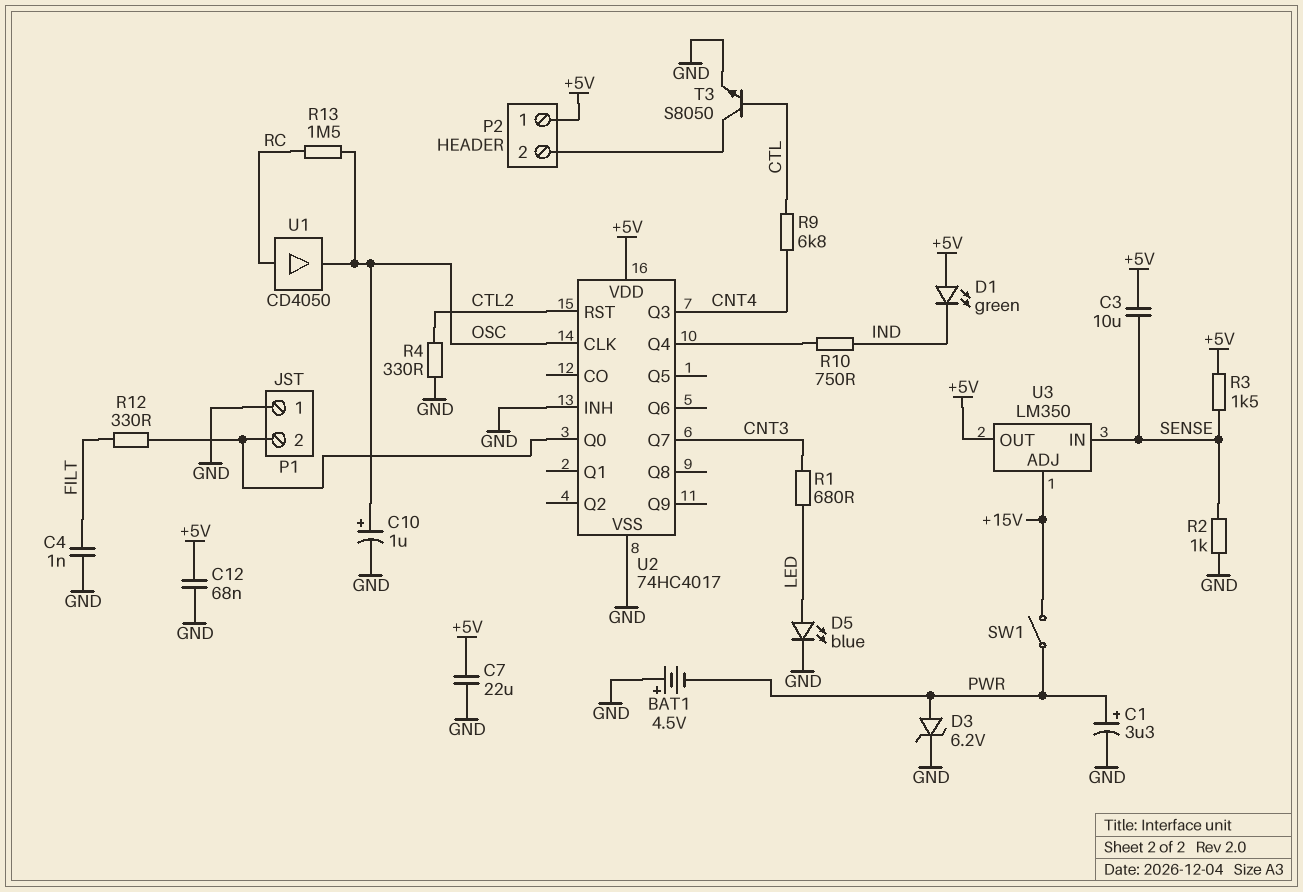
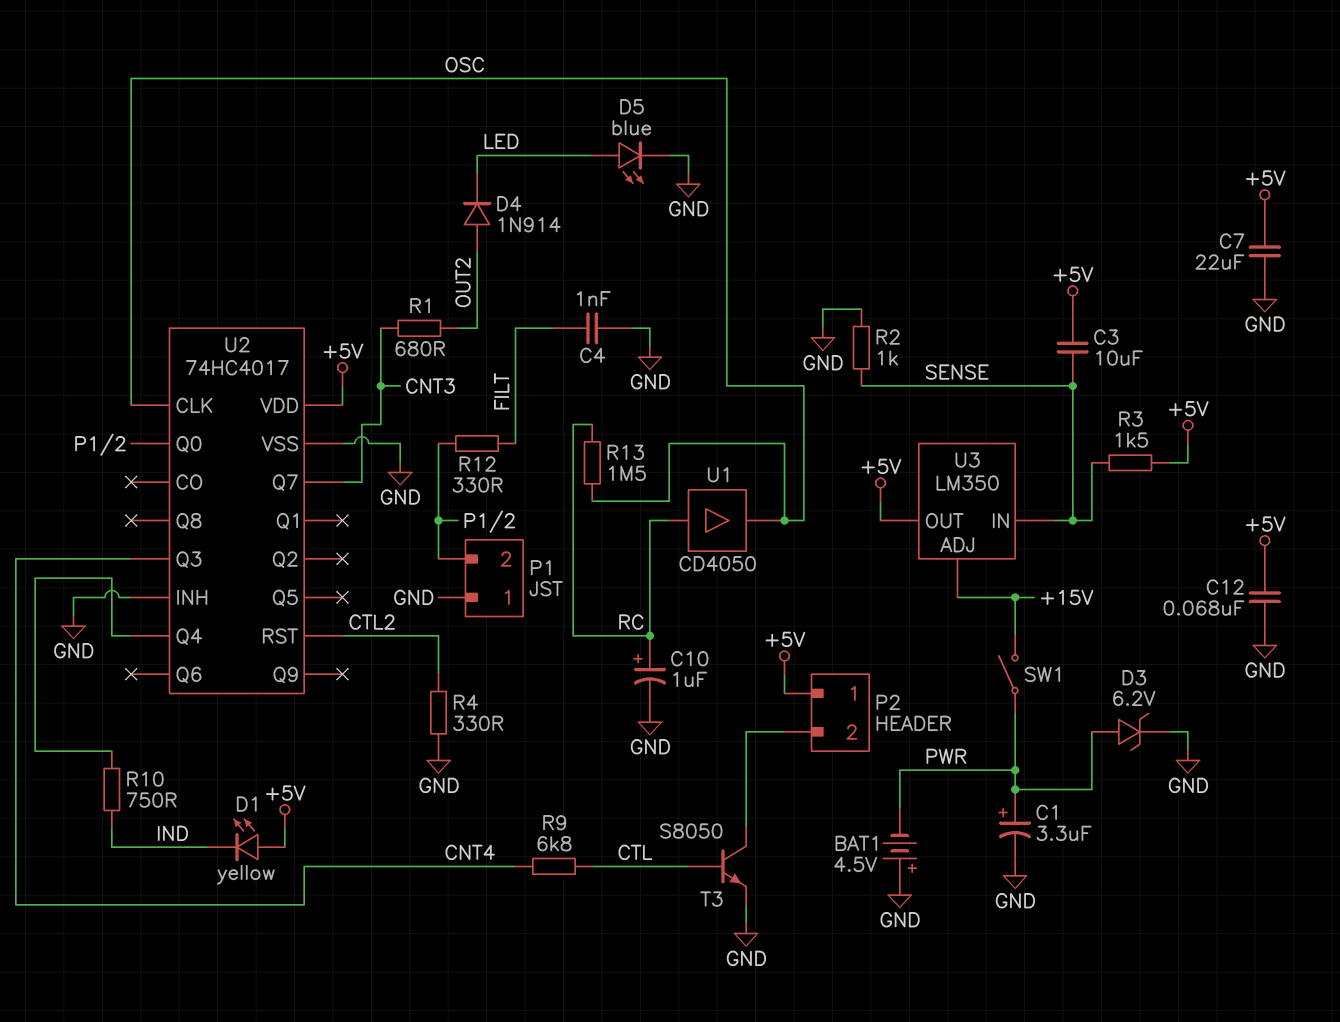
C10: 1uF (plus OSC, minus GND) -> 1uF (plus RC, minus GND)
D1: LED green (A +5V, K IND) -> LED yellow (A +5V, K IND)
D4: none -> diode 1N914 (A OUT2, K LED)
R1: 680 (CNT3, LED) -> 680 (CNT3, OUT2)

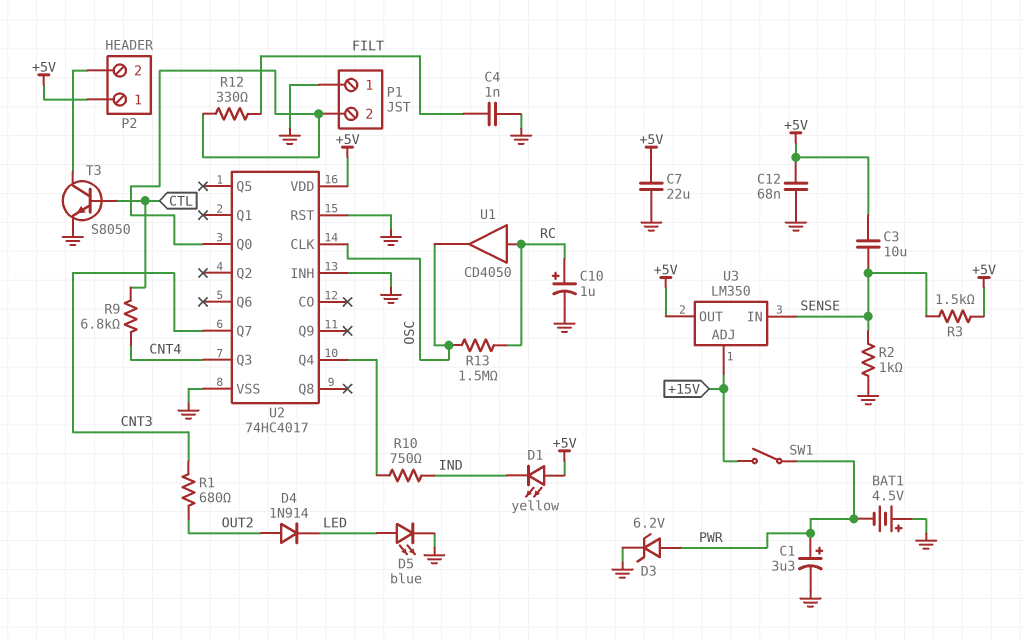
R4: 330 (CTL2, GND) -> none
U2 pin RST: CTL2 -> GND

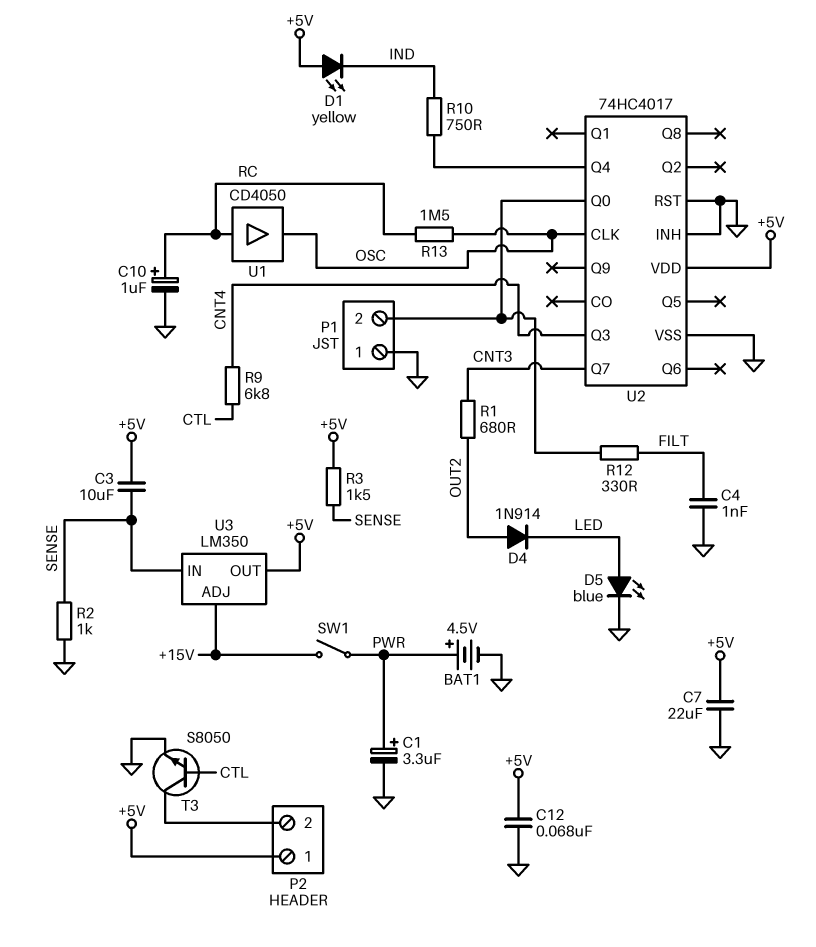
BAT1: 4.5V (plus GND, minus PWR) -> 4.5V (plus PWR, minus GND)
D3: zener 6.2V (A PWR, K GND) -> none

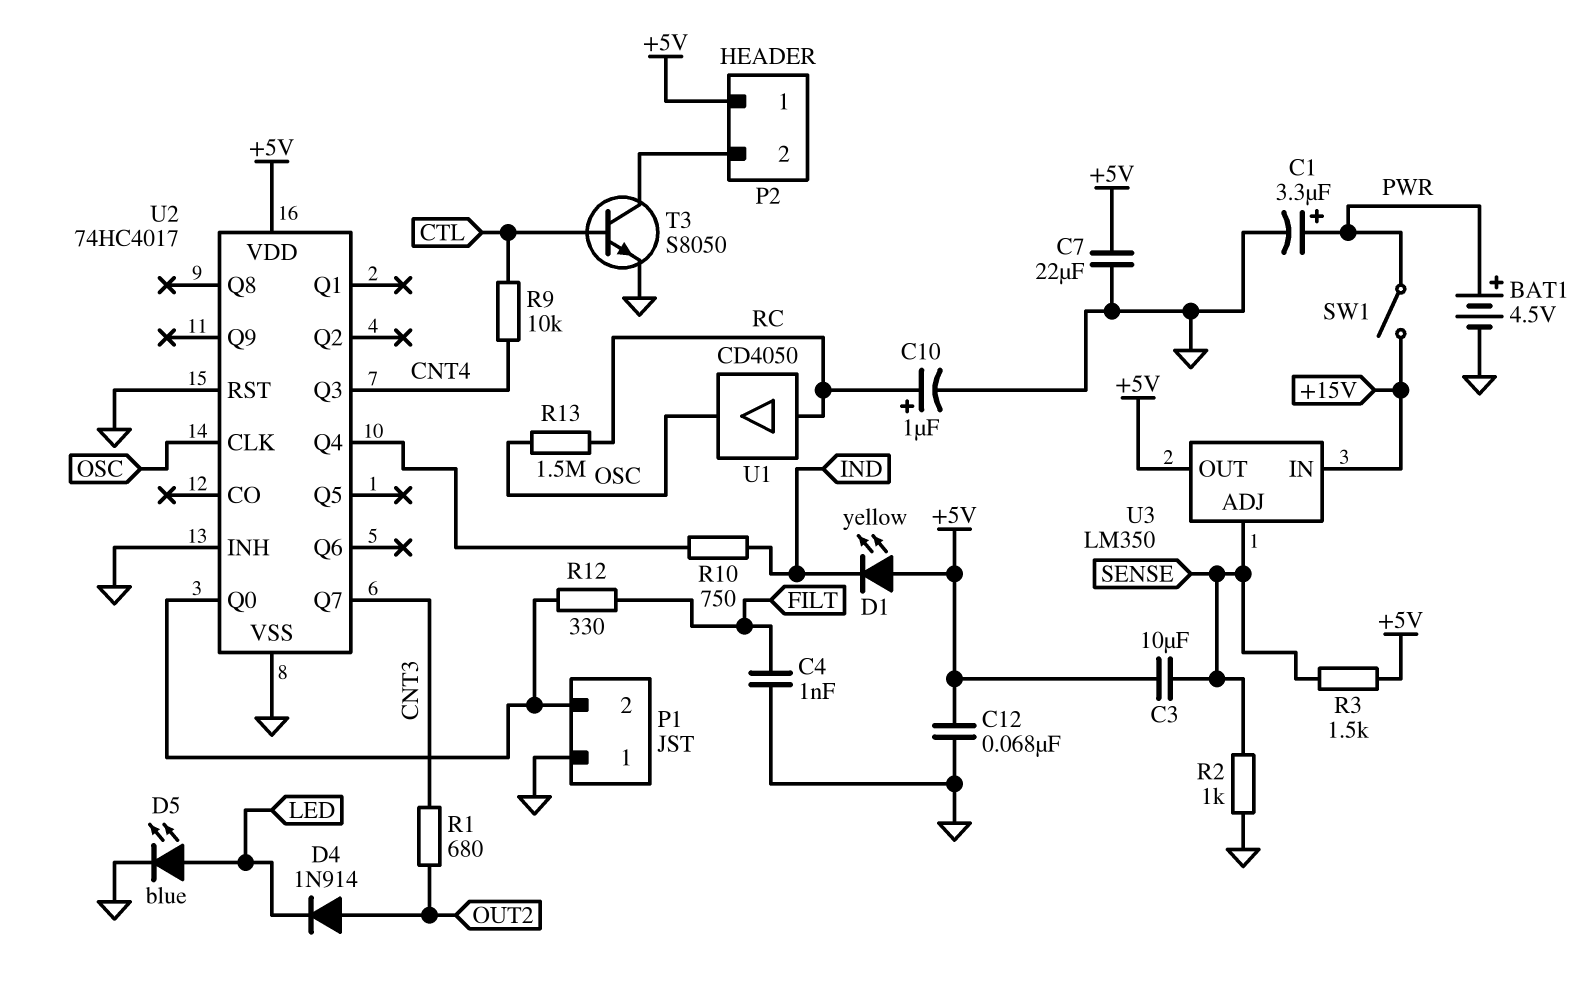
R9: 6.8k (CNT4, CTL) -> 10k (CNT4, CTL)
U3 pin ADJ: +15V -> SENSE
U3 pin IN: SENSE -> +15V

